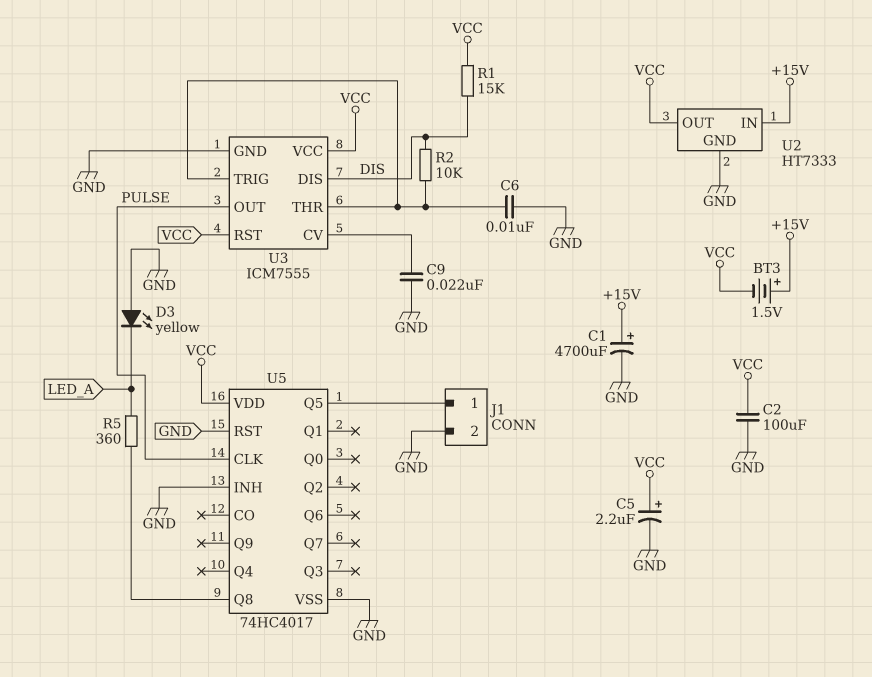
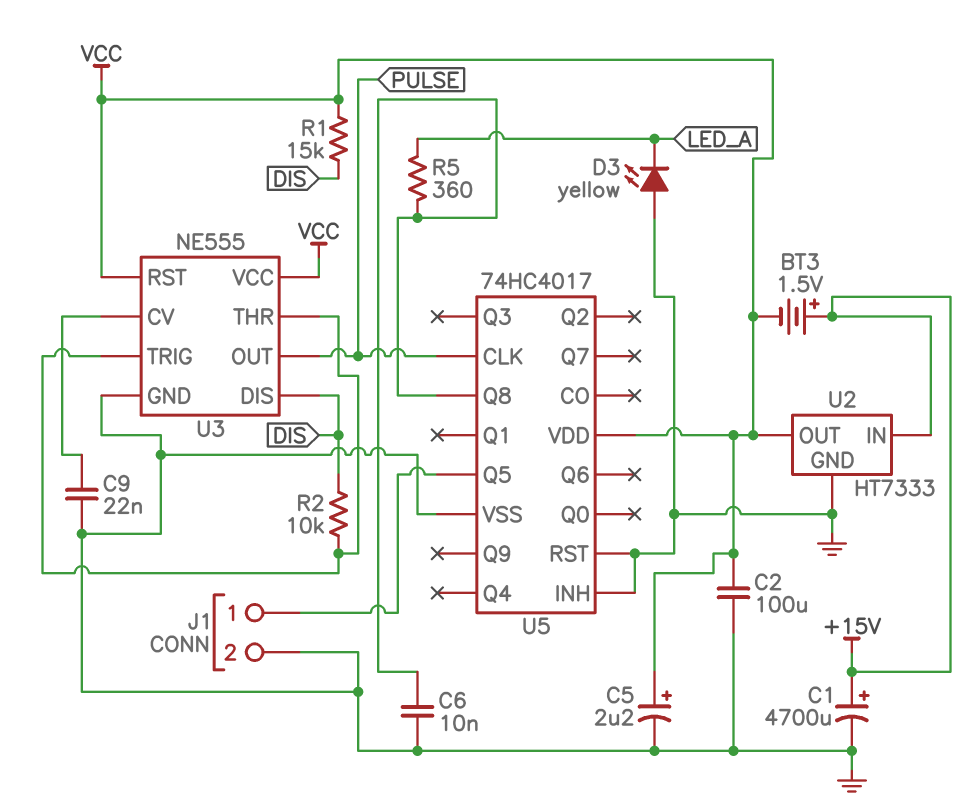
C6: 10nF (GND, U3/THR) -> 10nF (GND, U5/Q8)
U3: ICM7555 -> NE555

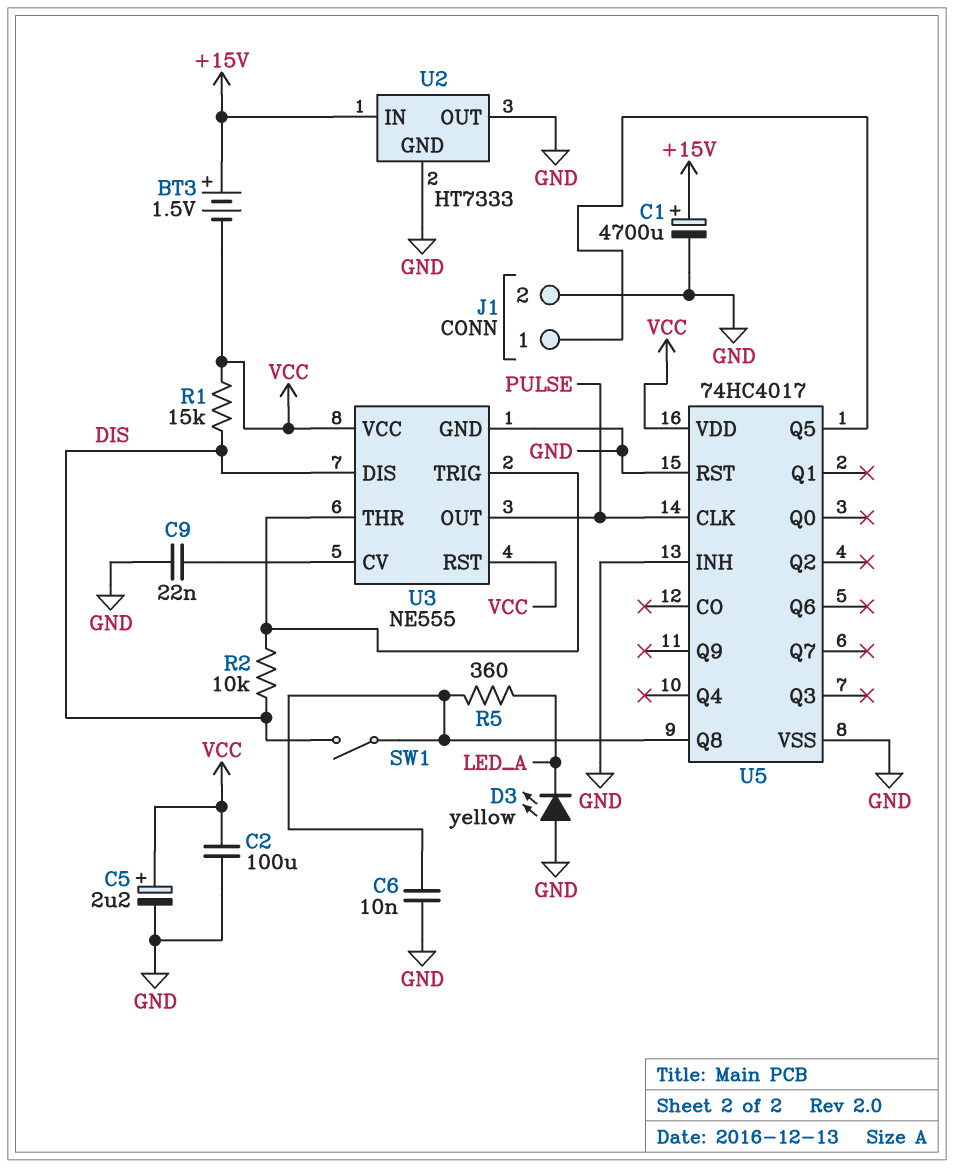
SW1: none -> switch (DIS, U5/Q8)
U2 pin OUT: VCC -> GND

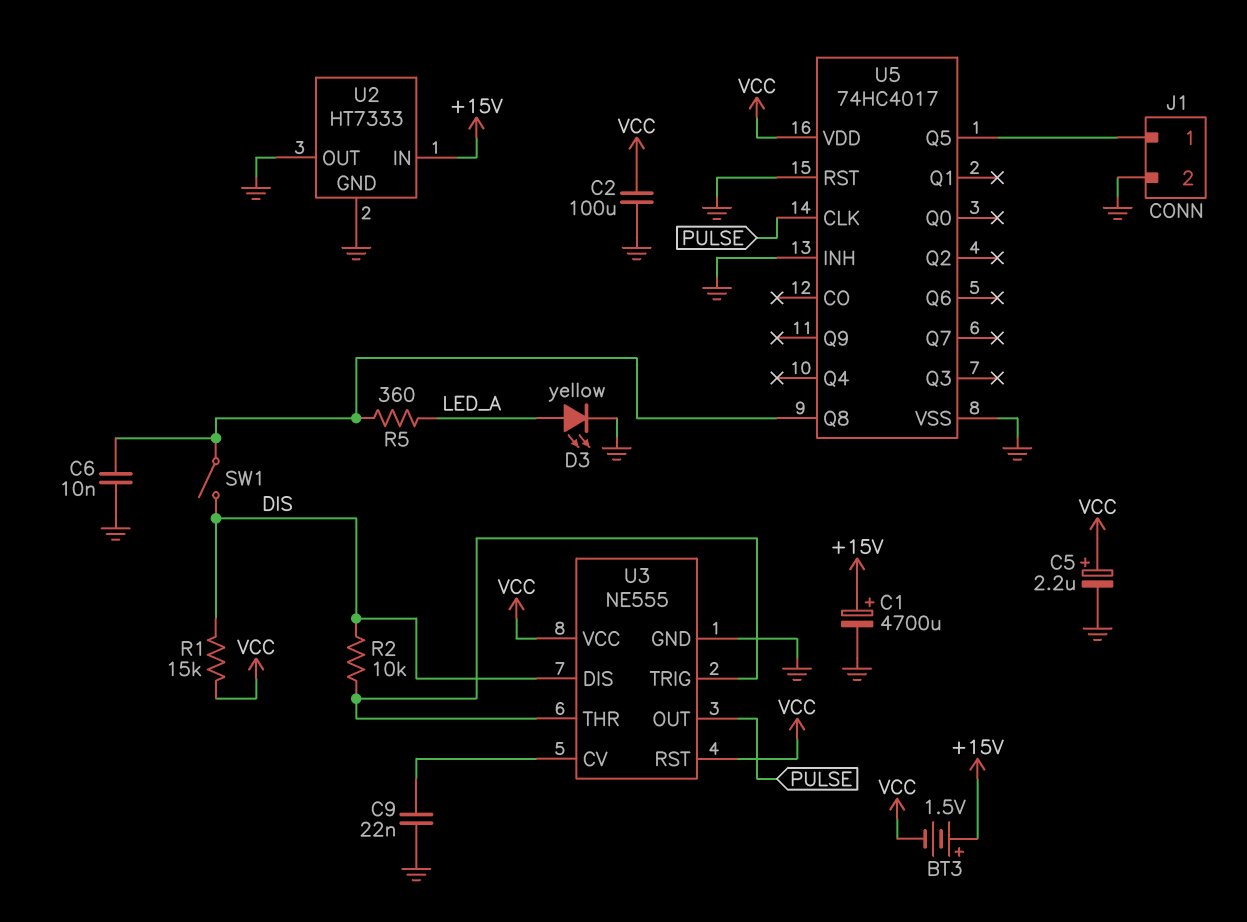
D3: LED yellow (A GND, K LED_A) -> LED yellow (A LED_A, K GND)

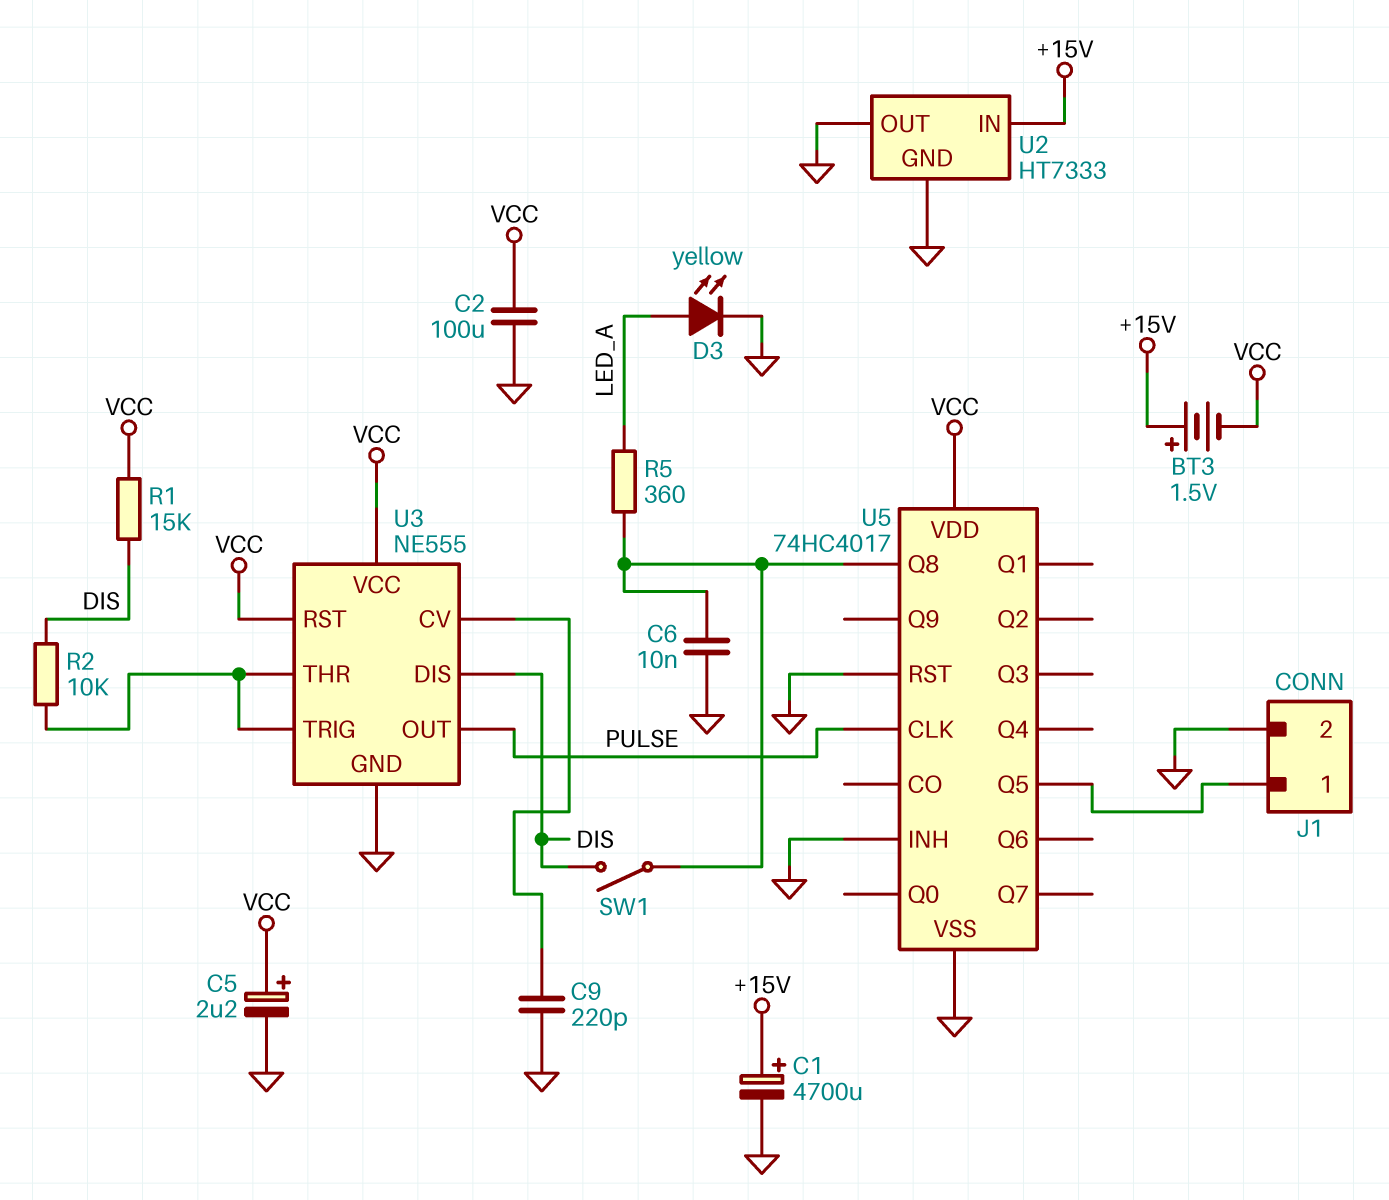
C9: 22nF (GND, U3/CV) -> 220pF (GND, U3/CV)

